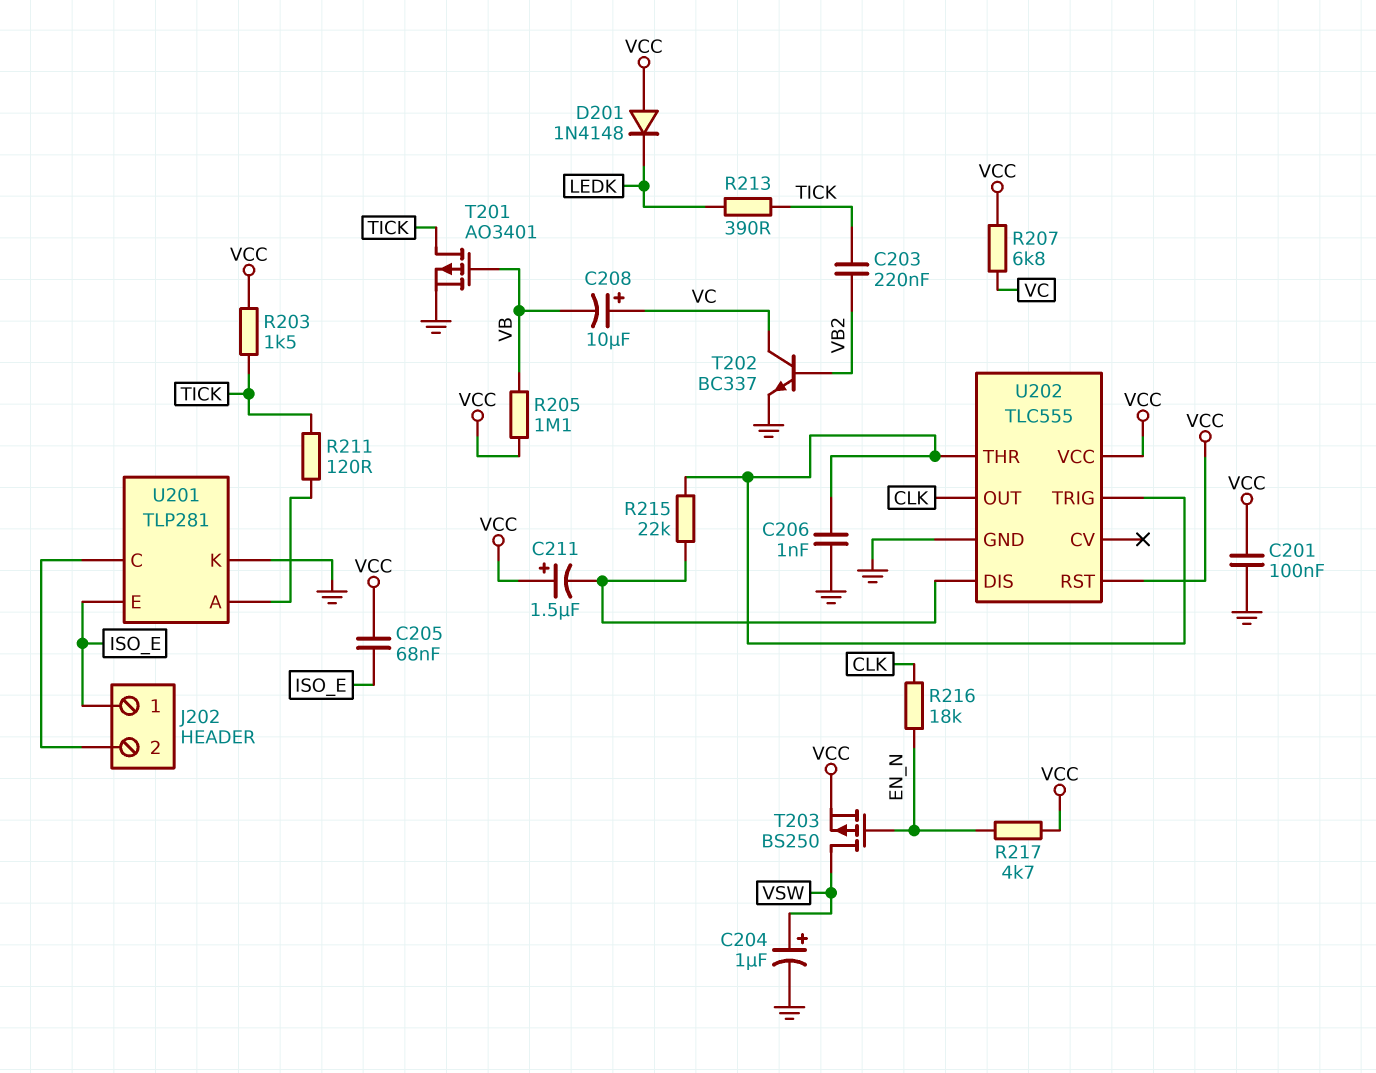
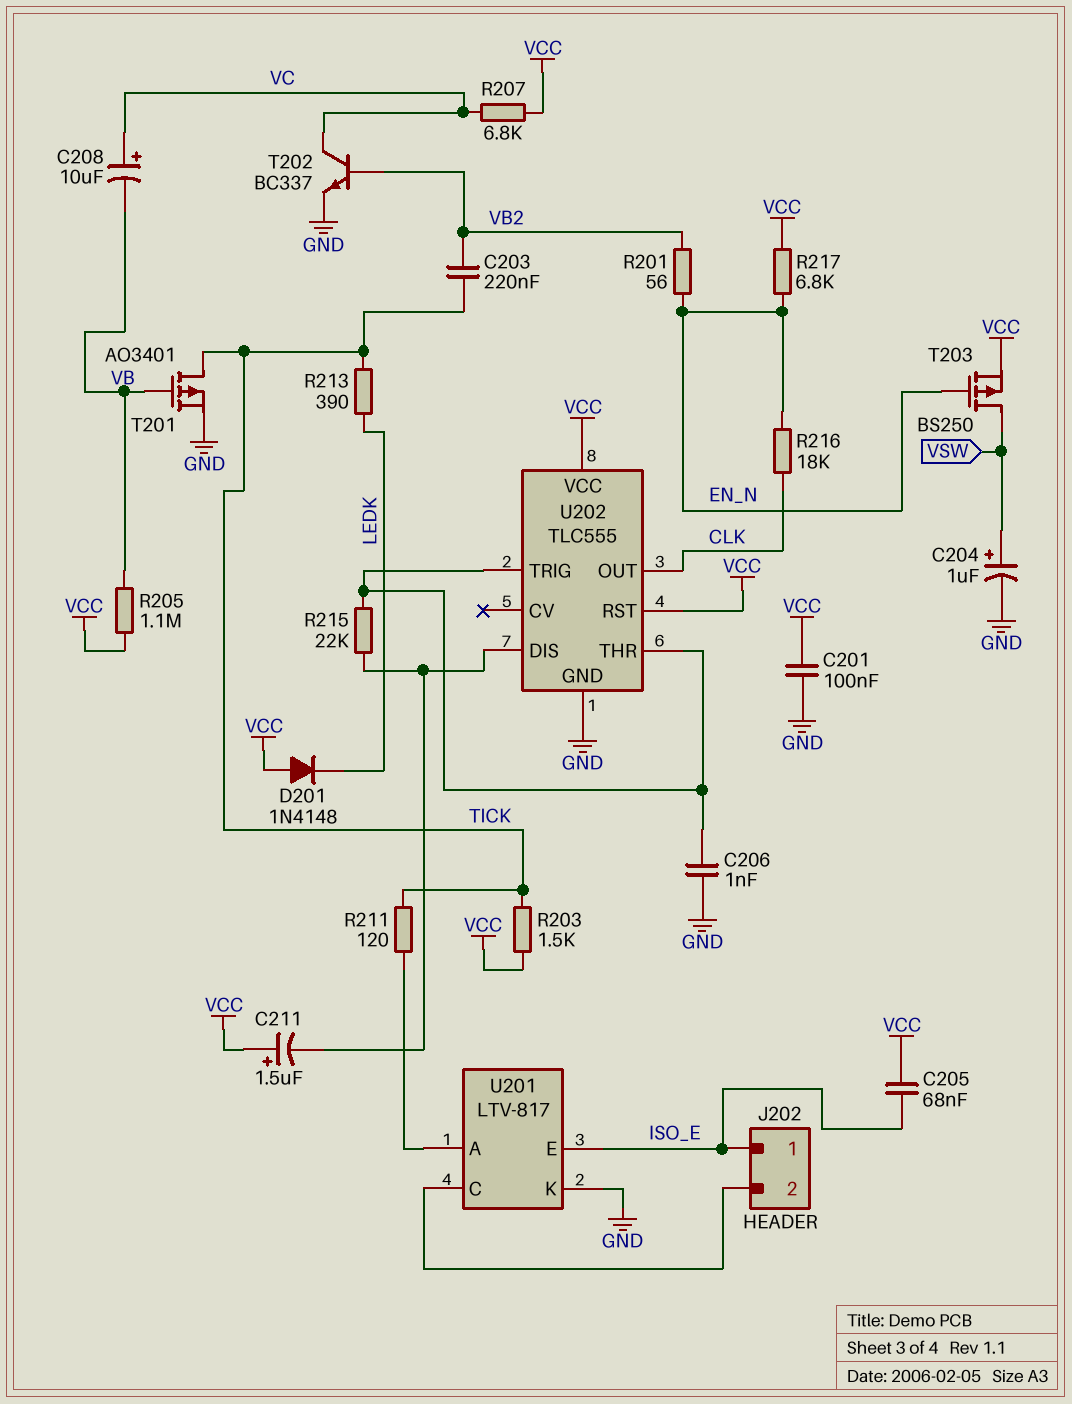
R201: none -> 56 (EN_N, VB2)
R217: 4.7k (EN_N, VCC) -> 6.8k (EN_N, VCC)
U201: TLP281 -> LTV-817

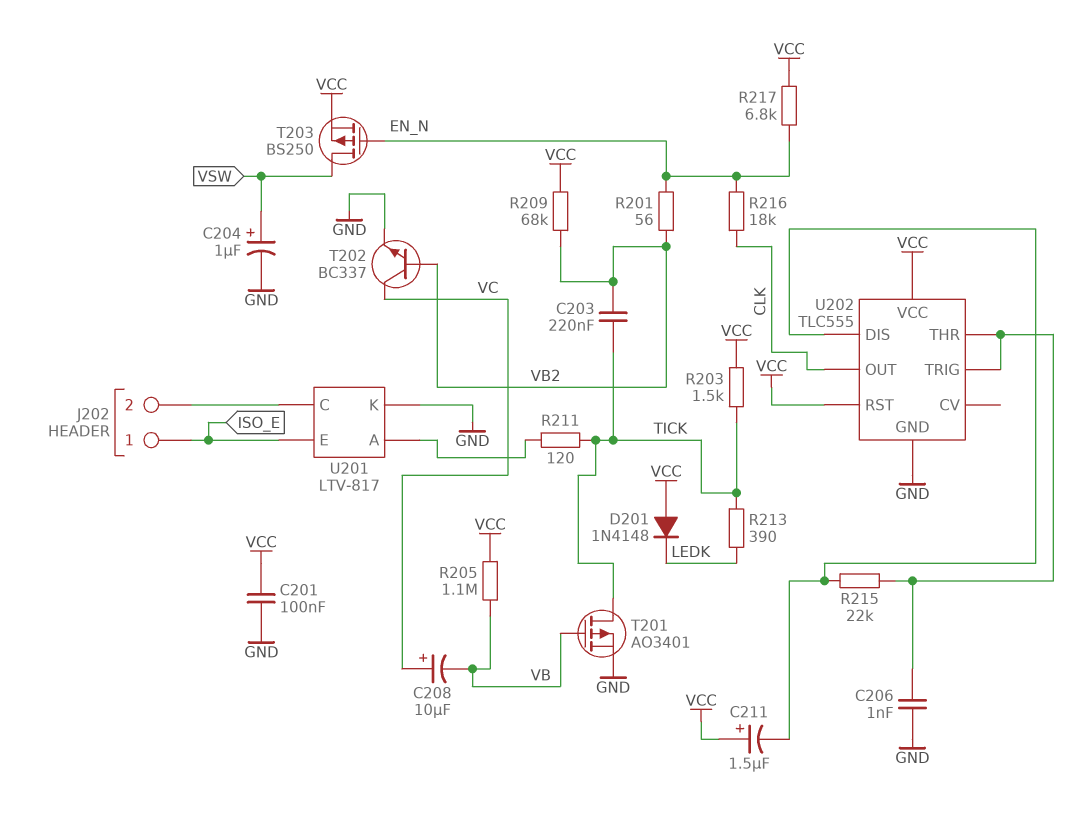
C205: 68nF (ISO_E, VCC) -> none
R207: 6.8k (VC, VCC) -> none
R209: none -> 68k (VB2, VCC)

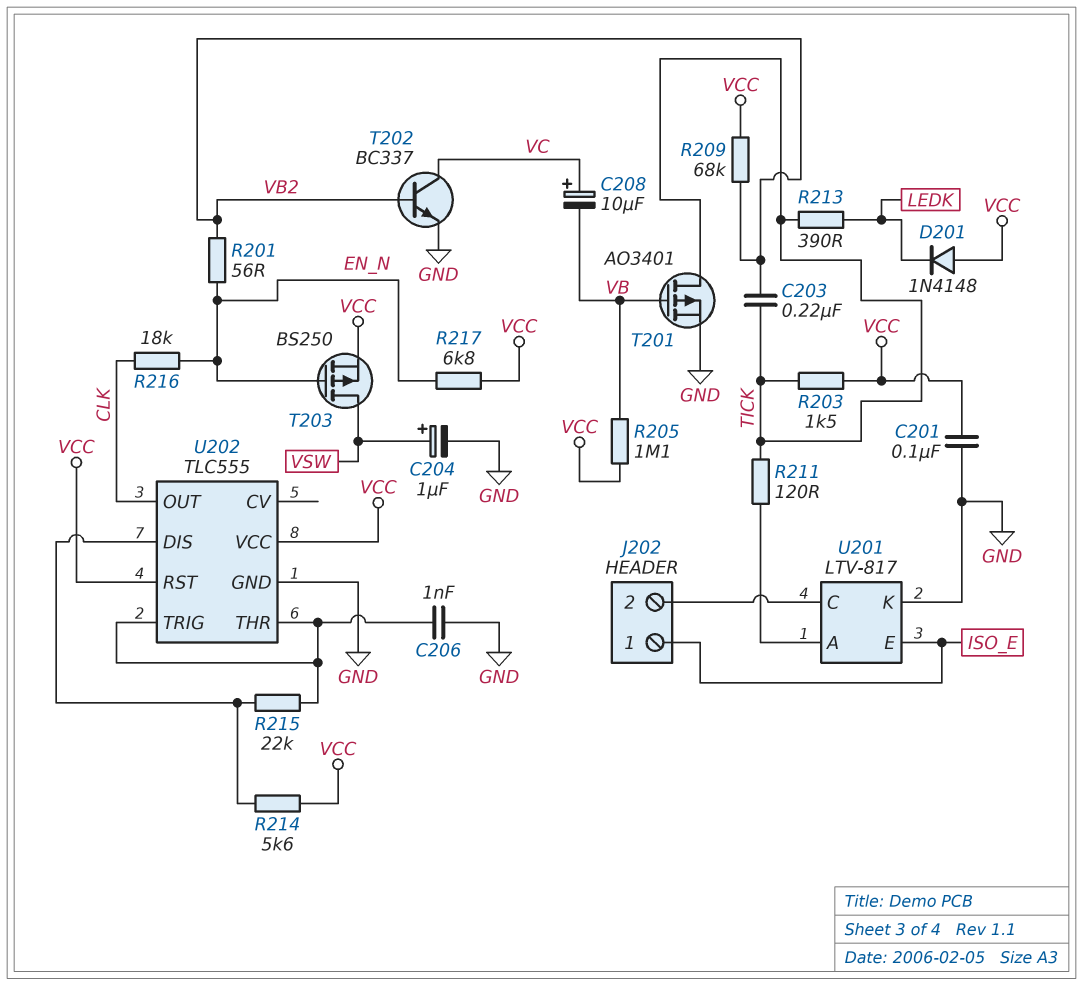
C211: 1.5uF (plus VCC, minus U202/DIS) -> none
R214: none -> 5.6k (U202/DIS, VCC)

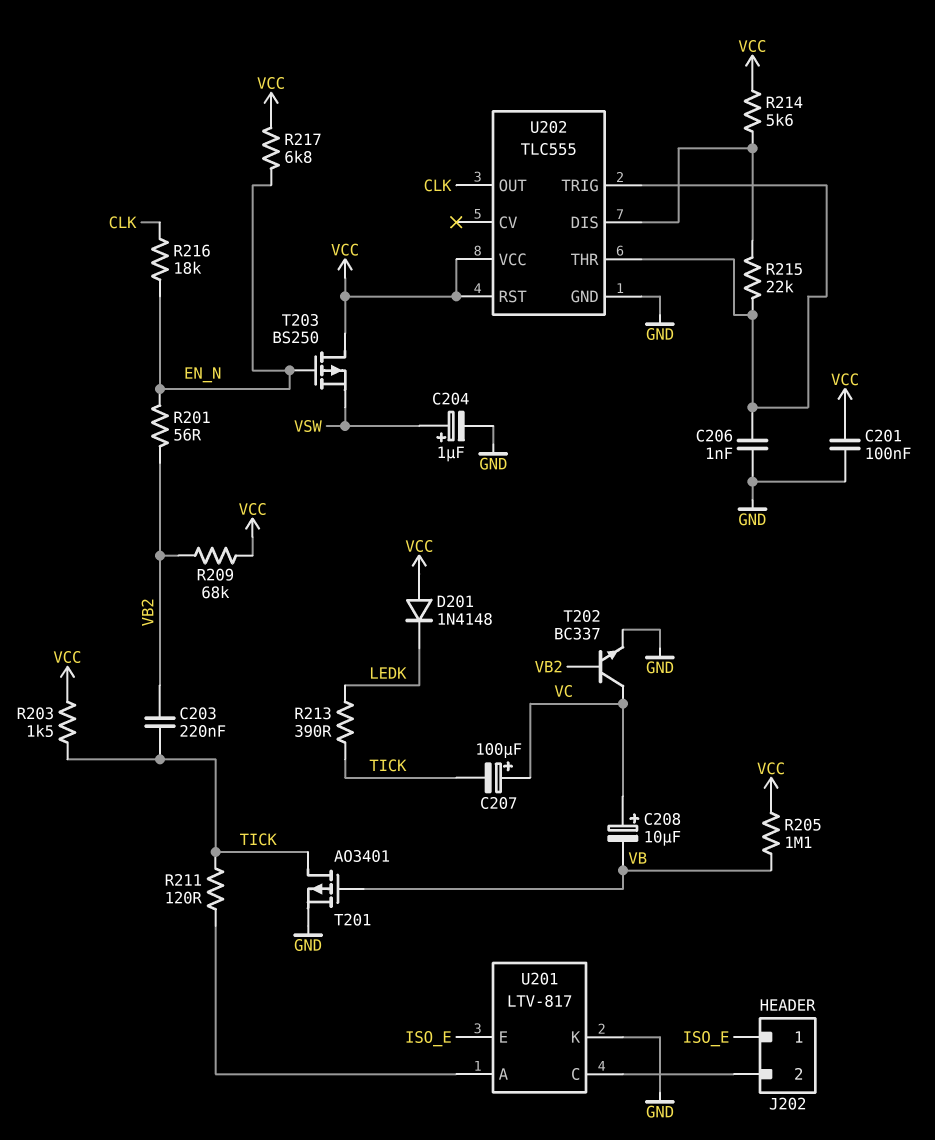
C207: none -> 100uF (plus VC, minus TICK)
T203: PMOS BS250 (G EN_N, D VSW, S VCC) -> PMOS BS250 (G EN_N, D VCC, S VSW)

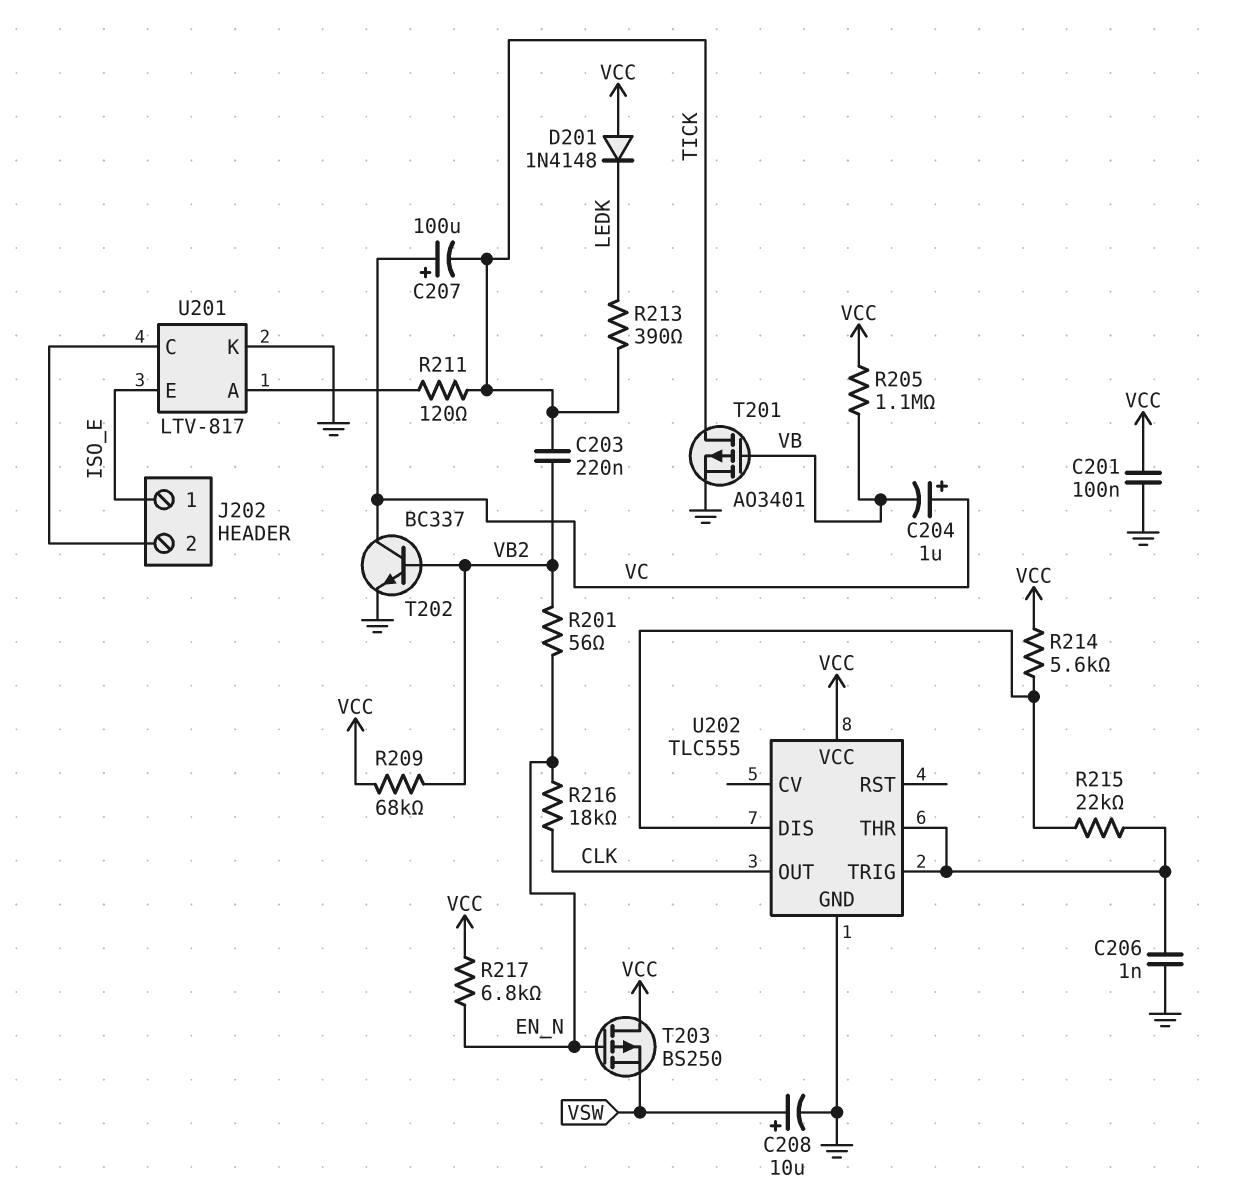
C204: 1uF (plus VSW, minus GND) -> 1uF (plus VC, minus VB)
C208: 10uF (plus VC, minus VB) -> 10uF (plus VSW, minus GND)
R203: 1.5k (TICK, VCC) -> none
U202 pin RST: VCC -> none

